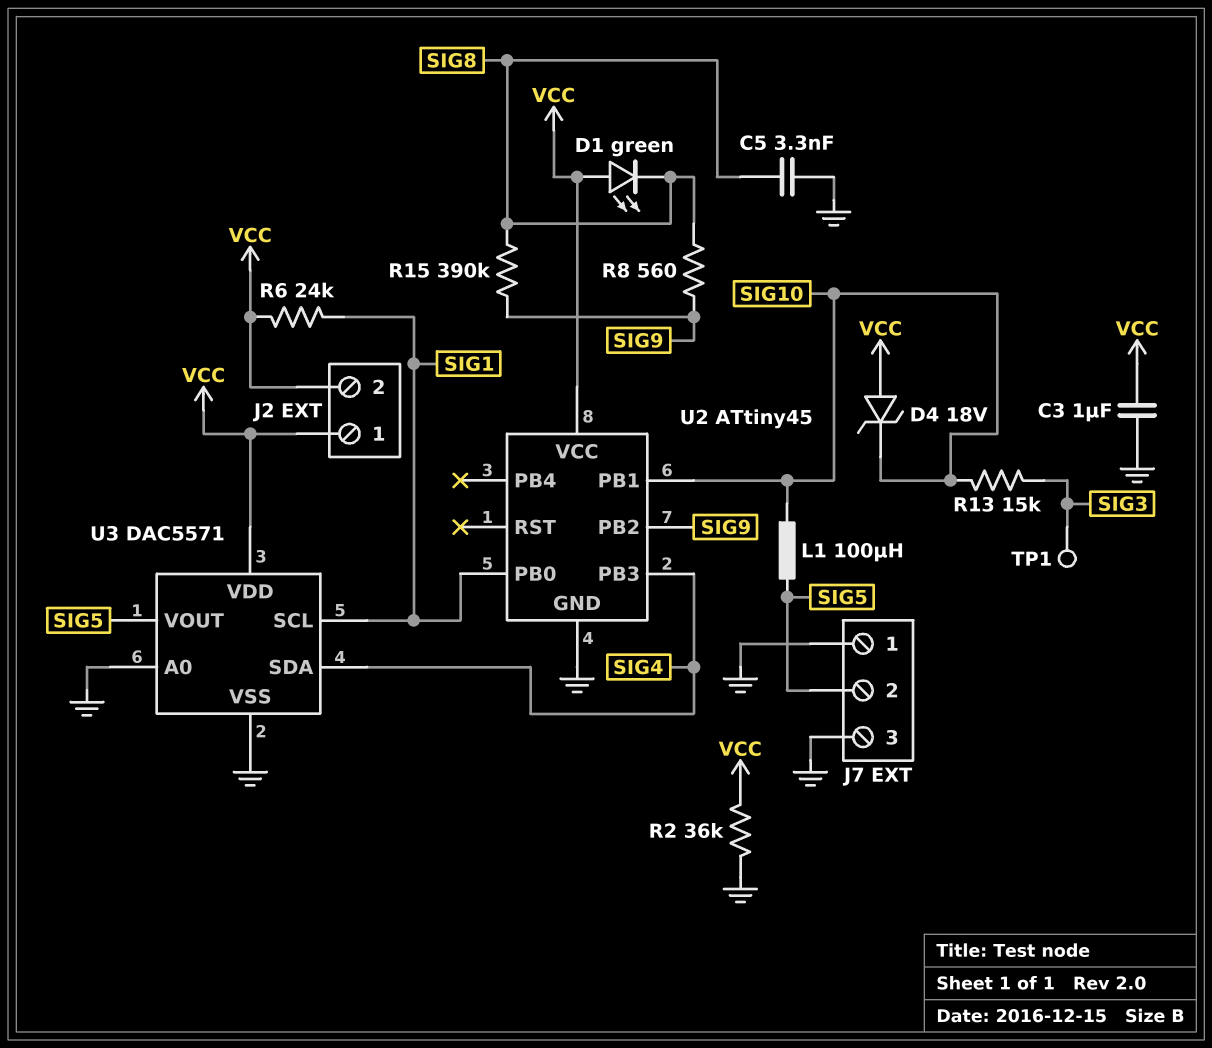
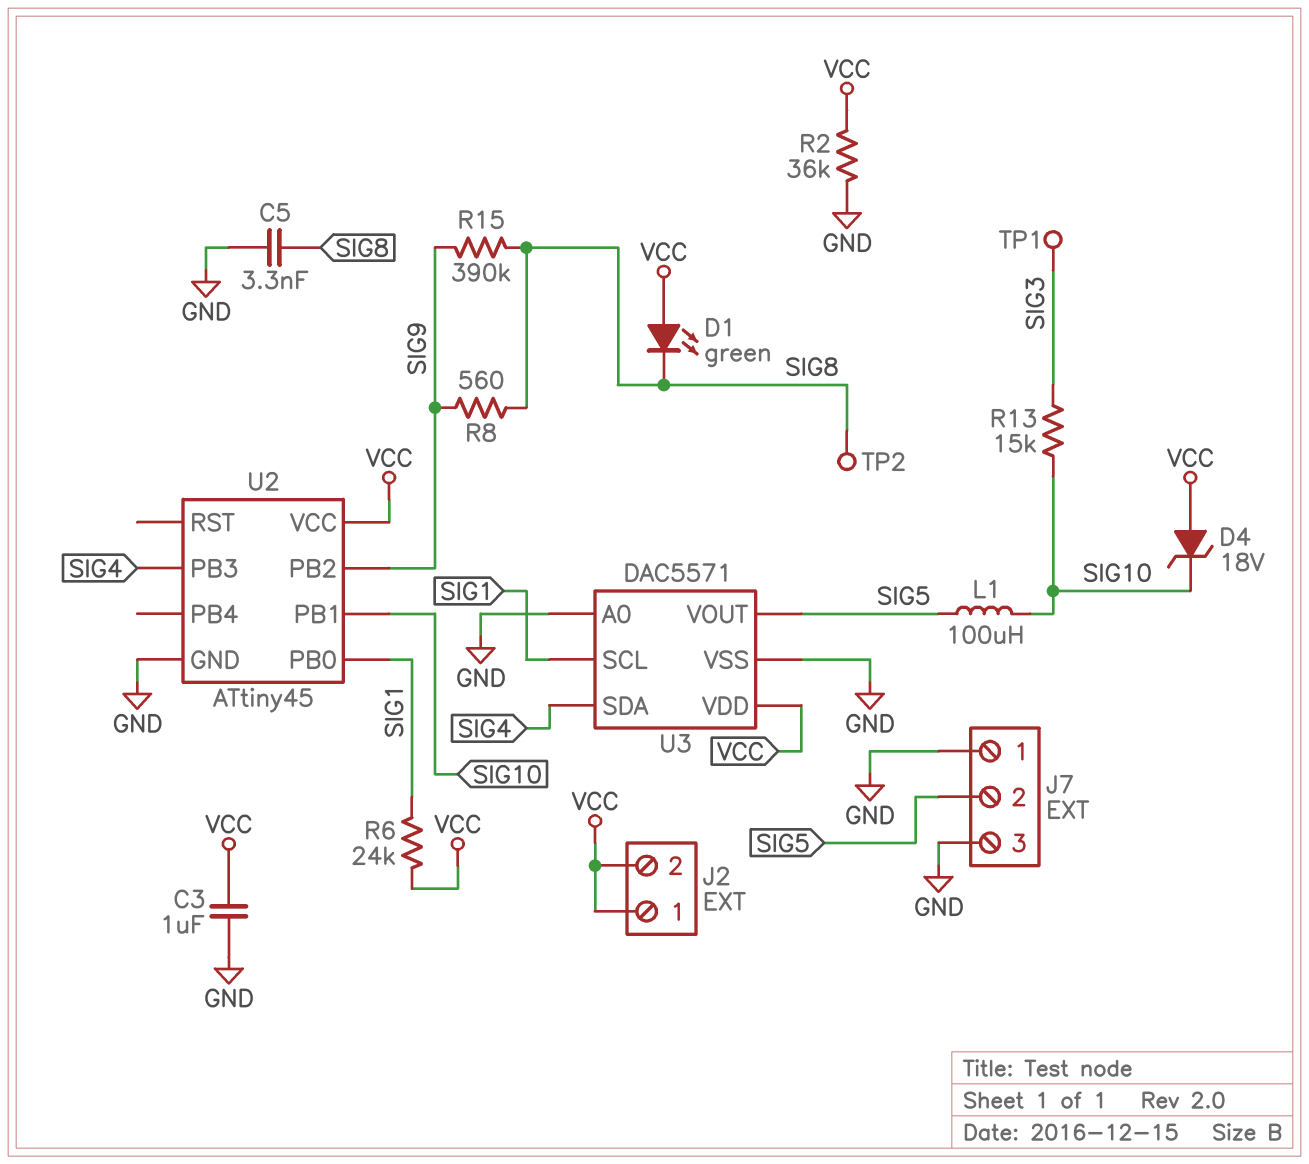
TP2: none -> test point (SIG8)

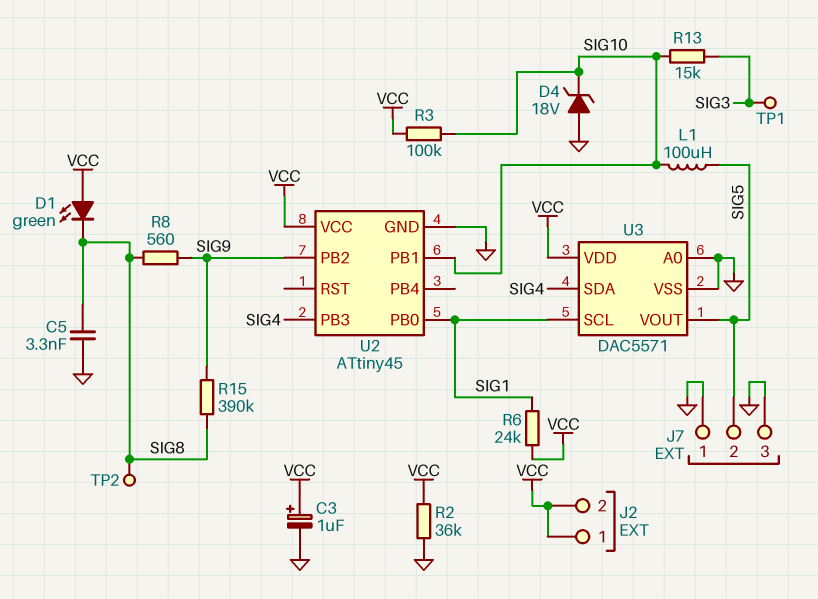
C3: 1uF (GND, VCC) -> 1uF (plus VCC, minus GND)
D4: zener 18V (A VCC, K SIG10) -> zener 18V (A GND, K SIG10)
R3: none -> 100k (SIG10, VCC)

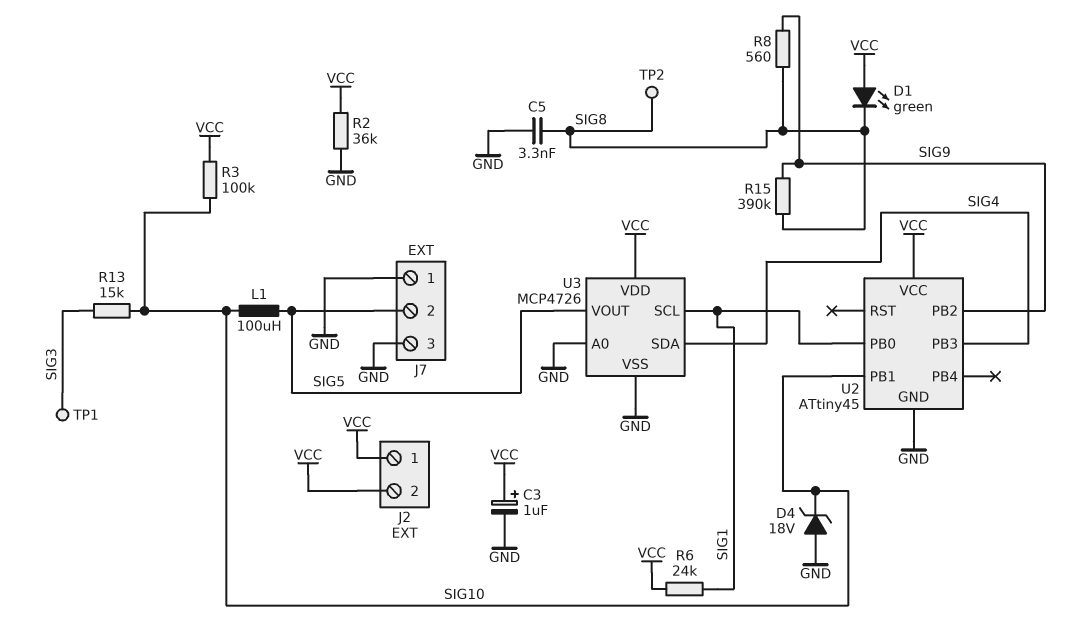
U3: DAC5571 -> MCP4726

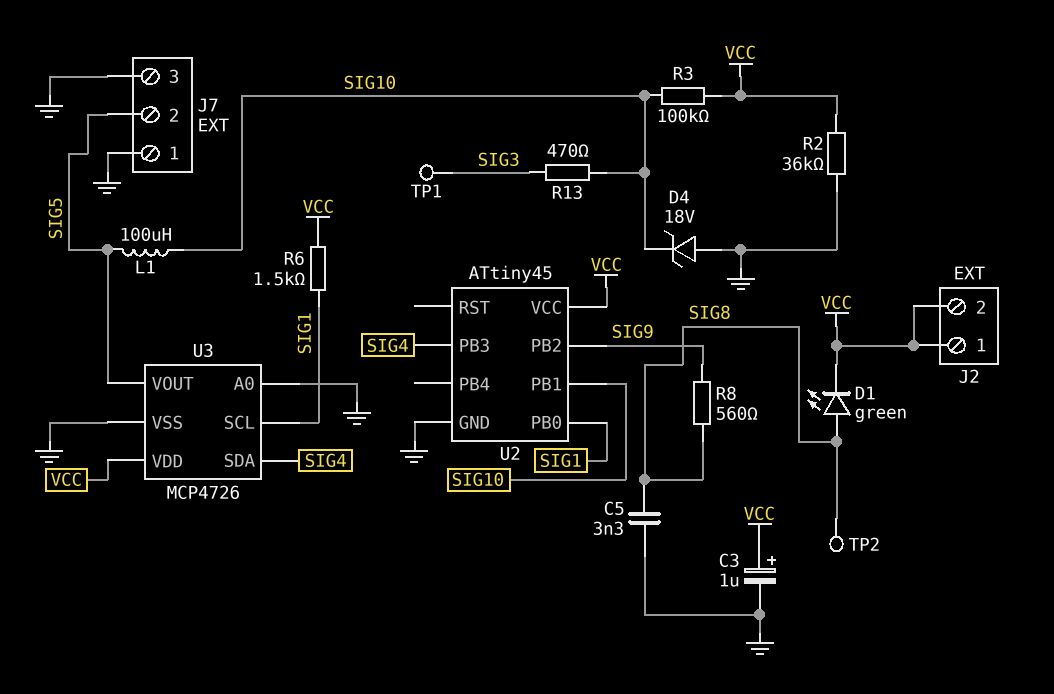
D1: LED green (A VCC, K SIG8) -> LED green (A SIG8, K VCC)
R6: 24k (SIG1, VCC) -> 1.5k (SIG1, VCC)
R13: 15k (SIG3, SIG10) -> 470 (SIG3, SIG10)
R15: 390k (SIG8, SIG9) -> none

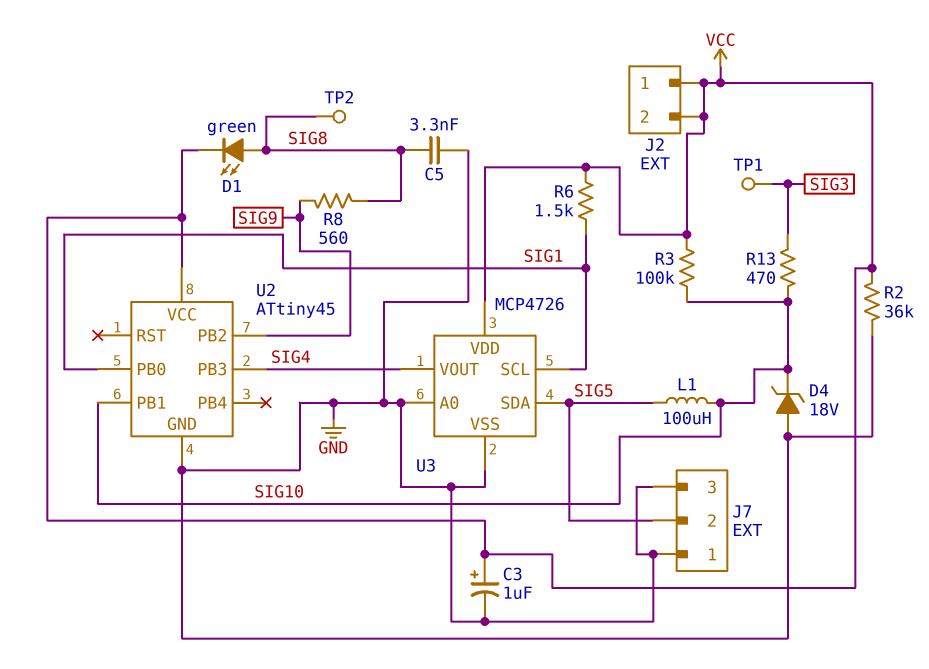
U3 pin SDA: SIG4 -> SIG5
U3 pin VOUT: SIG5 -> SIG4

